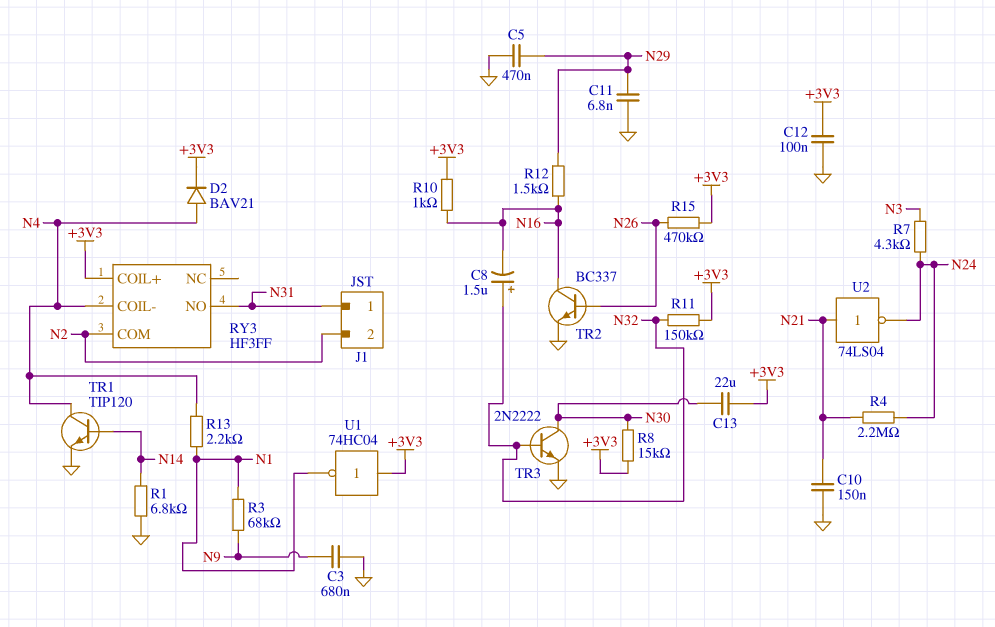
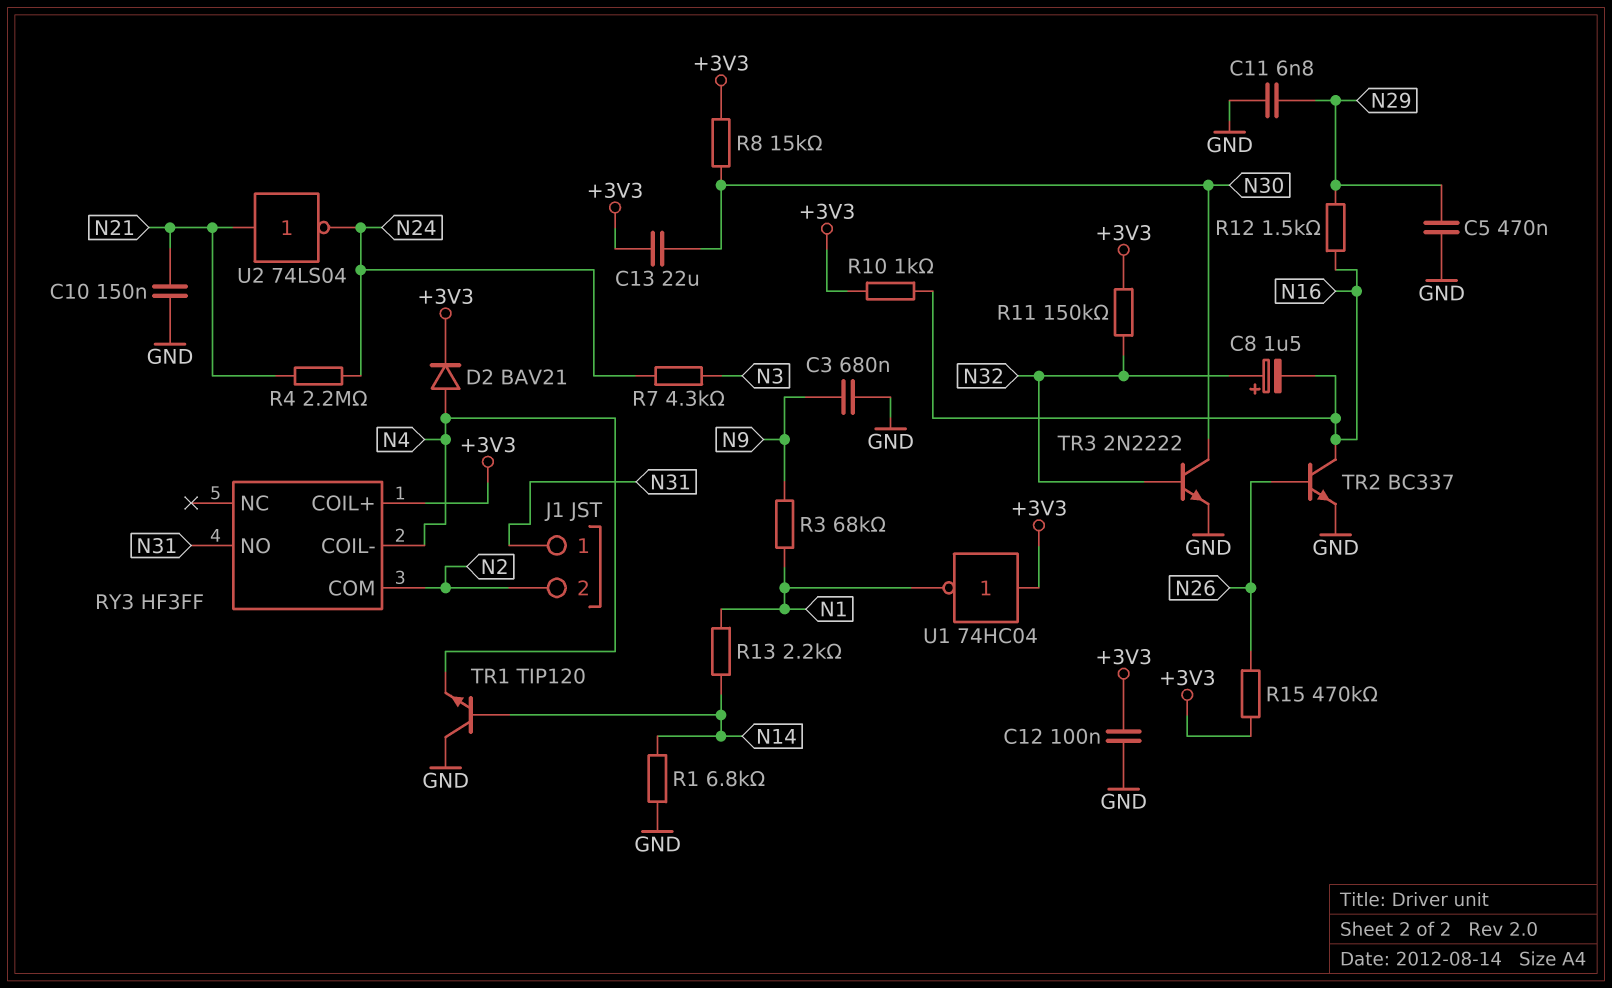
R13: 2.2k (N1, N4) -> 2.2k (N1, N14)
TR1: NPN TIP120 (B N14, C N4, E GND) -> NPN TIP120 (B N14, C GND, E N4)

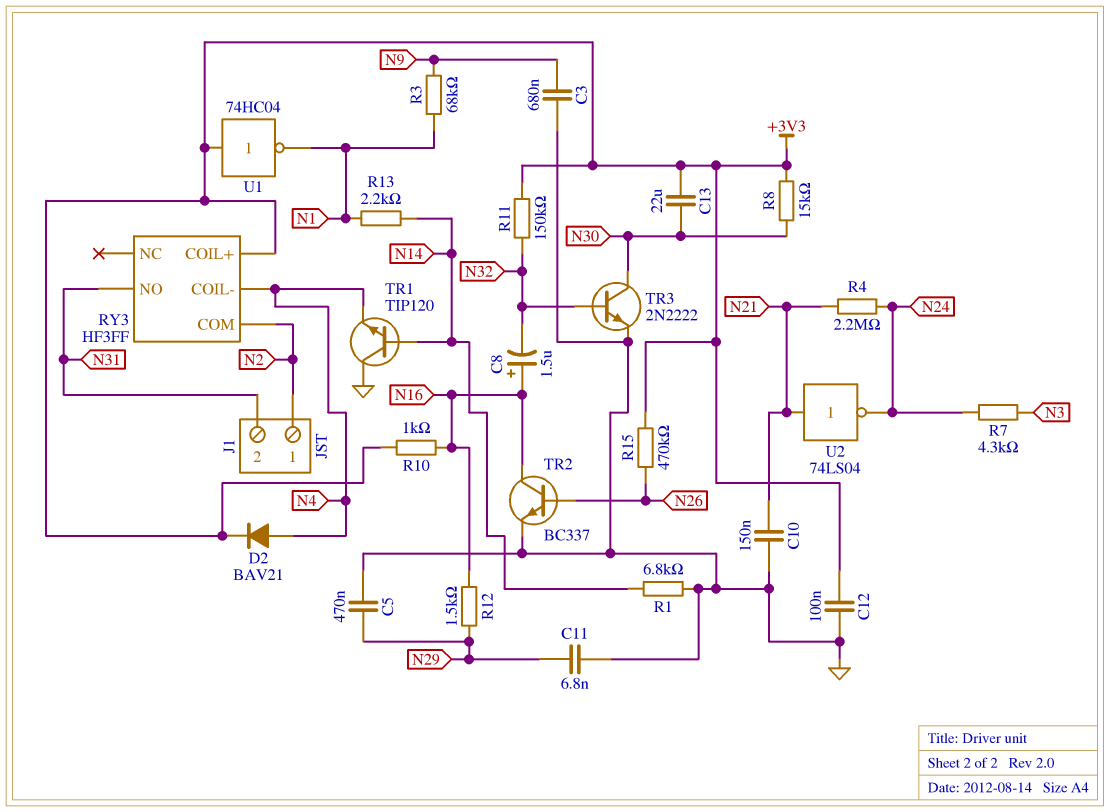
C8: 1.5uF (plus N32, minus N16) -> 1.5uF (plus N16, minus N32)
J1 pin 1: N31 -> N2
J1 pin 2: N2 -> N31

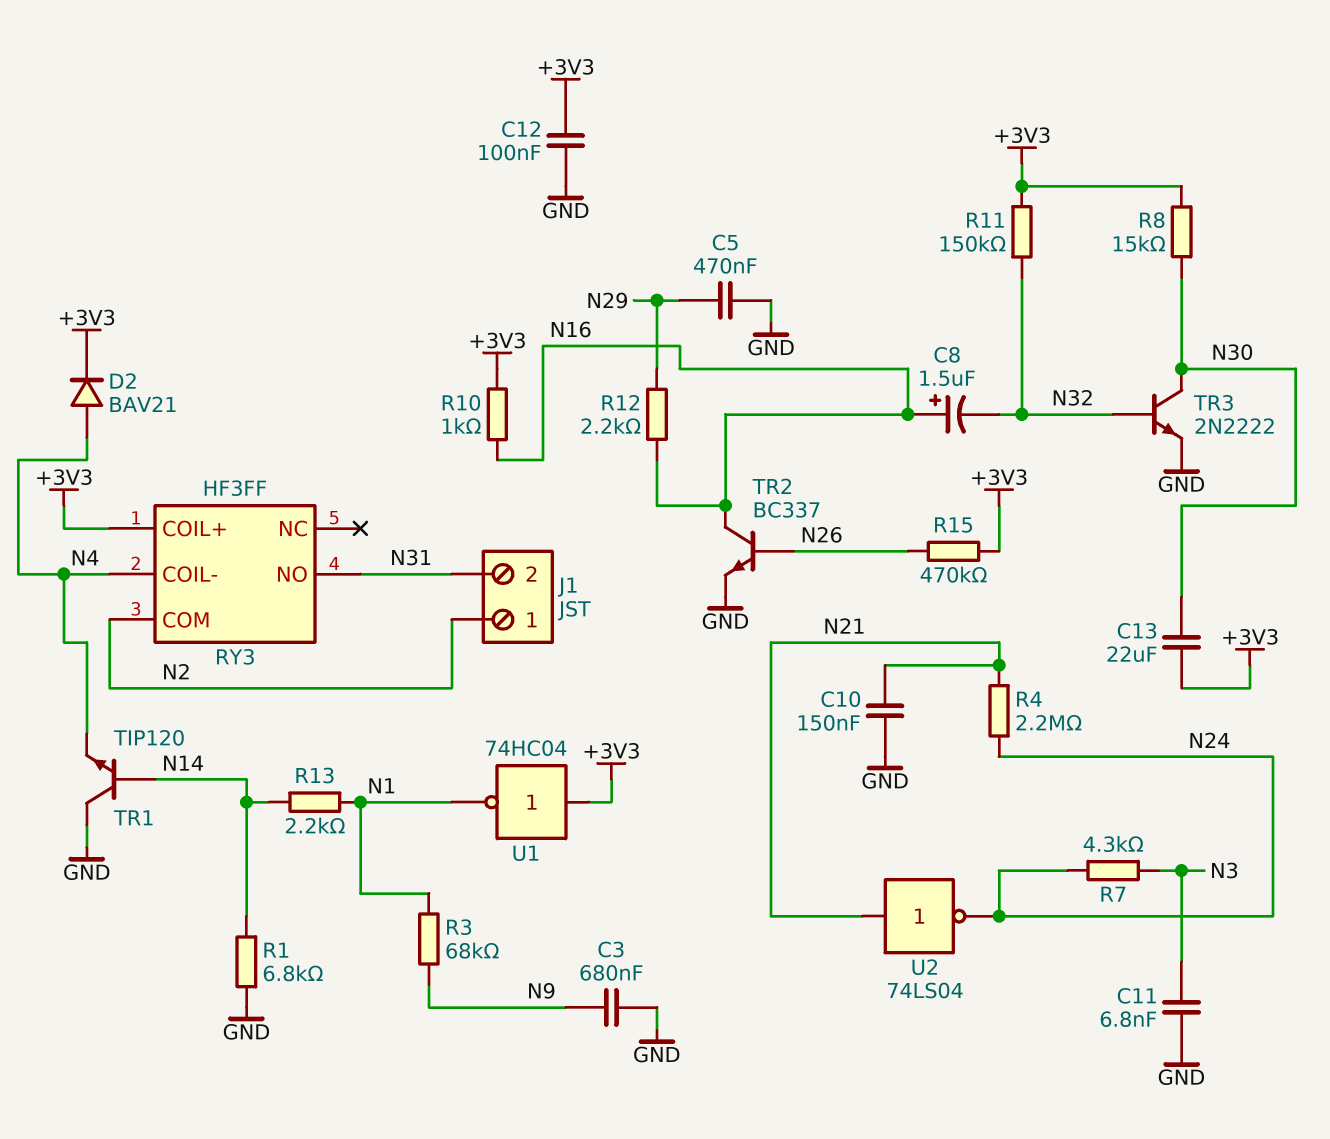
C11: 6.8nF (GND, N29) -> 6.8nF (GND, N3)
R12: 1.5k (N16, N29) -> 2.2k (N16, N29)

